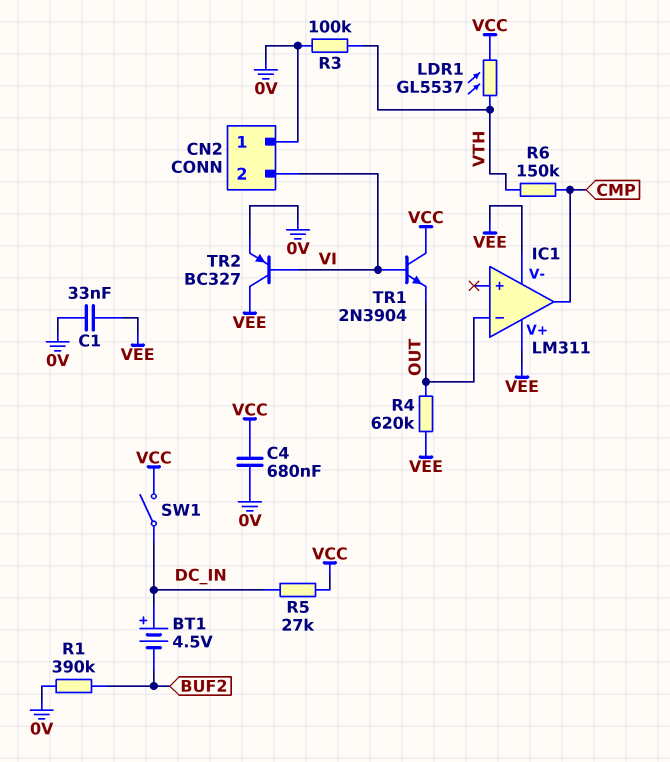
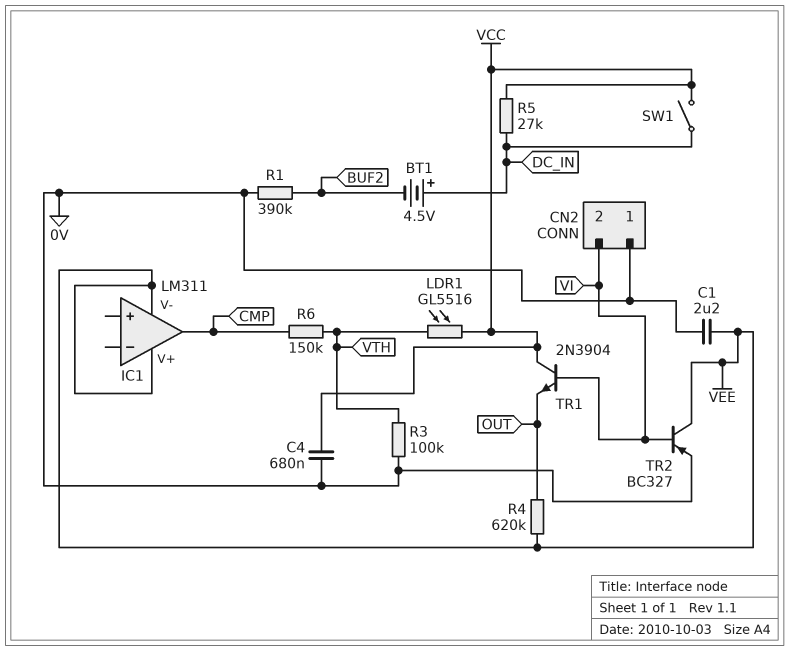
C1: 33nF (0V, VEE) -> 2.2uF (0V, VEE)
IC1 pin in-: OUT -> none
LDR1: GL5537 (VCC, VTH) -> GL5516 (VCC, VTH)

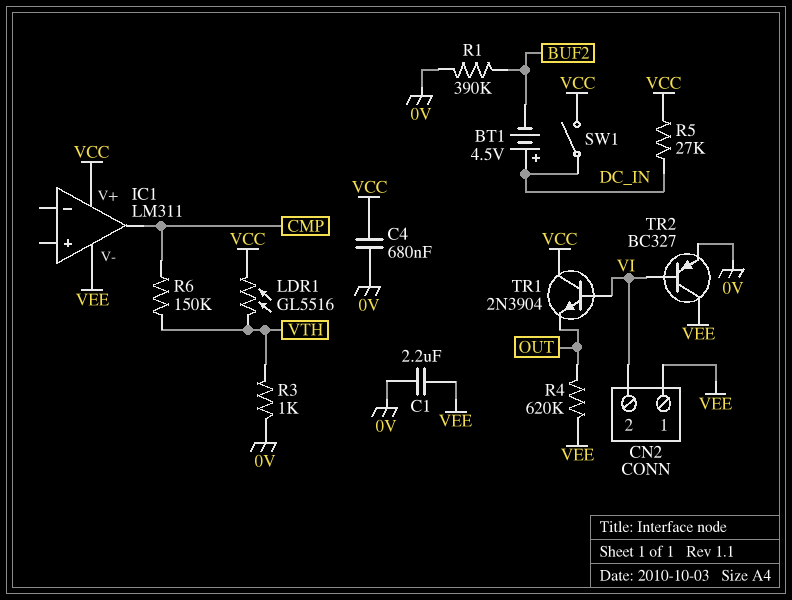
CN2 pin 1: 0V -> VEE
IC1 pin V+: VEE -> VCC
R3: 100k (0V, VTH) -> 1k (0V, VTH)

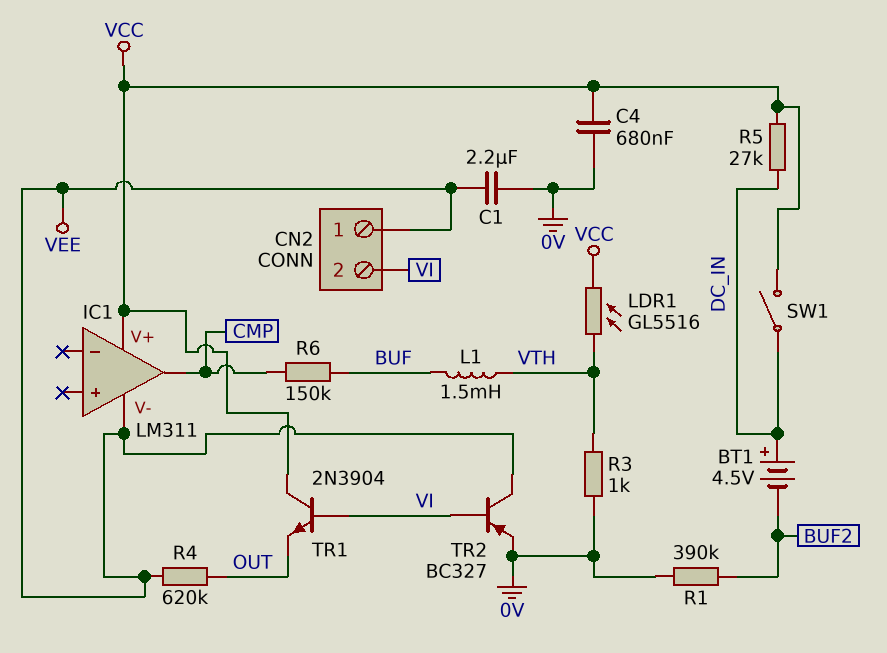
L1: none -> 1.5mH (BUF, VTH)
R6: 150k (CMP, VTH) -> 150k (BUF, CMP)

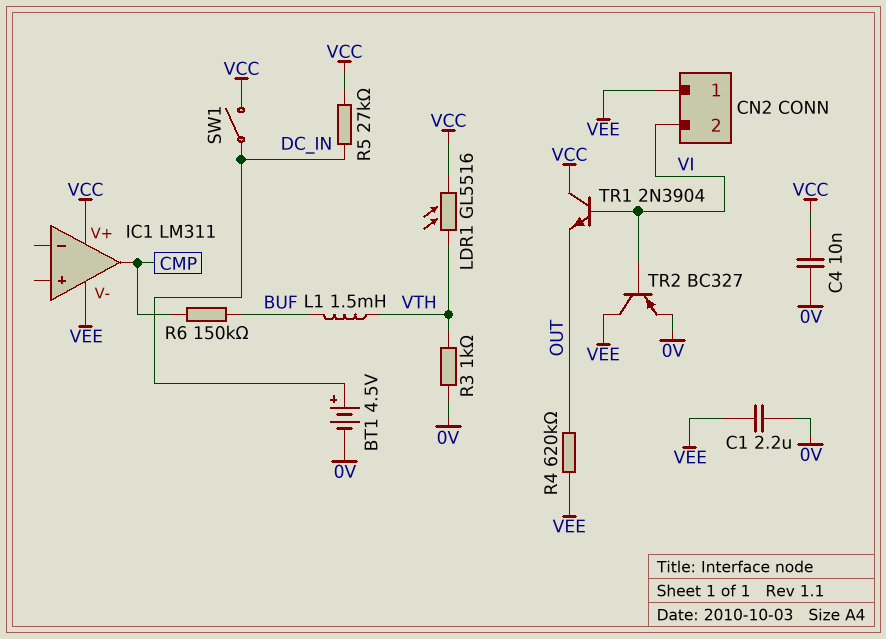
BT1: 4.5V (plus DC_IN, minus BUF2) -> 4.5V (plus DC_IN, minus 0V)
C4: 680nF (0V, VCC) -> 10nF (0V, VCC)
R1: 390k (0V, BUF2) -> none

